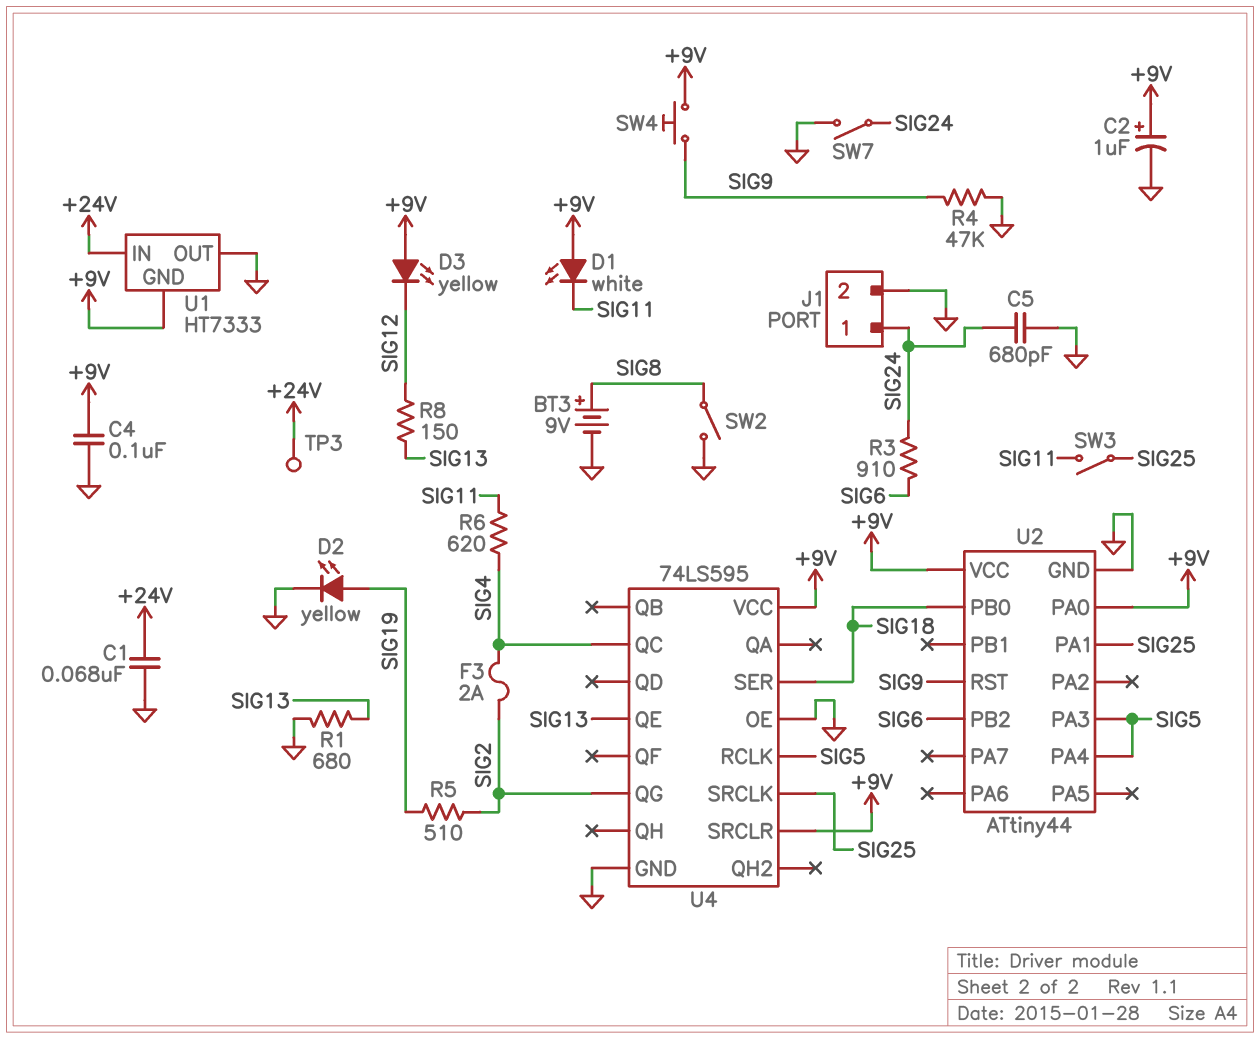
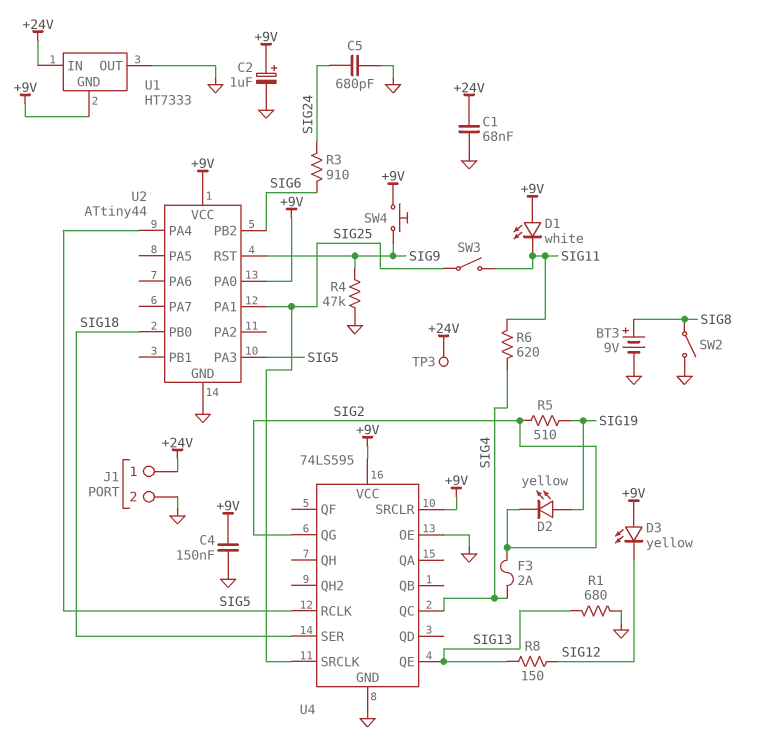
C4: 100nF (+9V, GND) -> 150nF (+9V, GND)
D2: LED yellow (A SIG19, K GND) -> LED yellow (A SIG19, K SIG2)
J1 pin 1: SIG24 -> +24V
SW7: switch (GND, SIG24) -> none

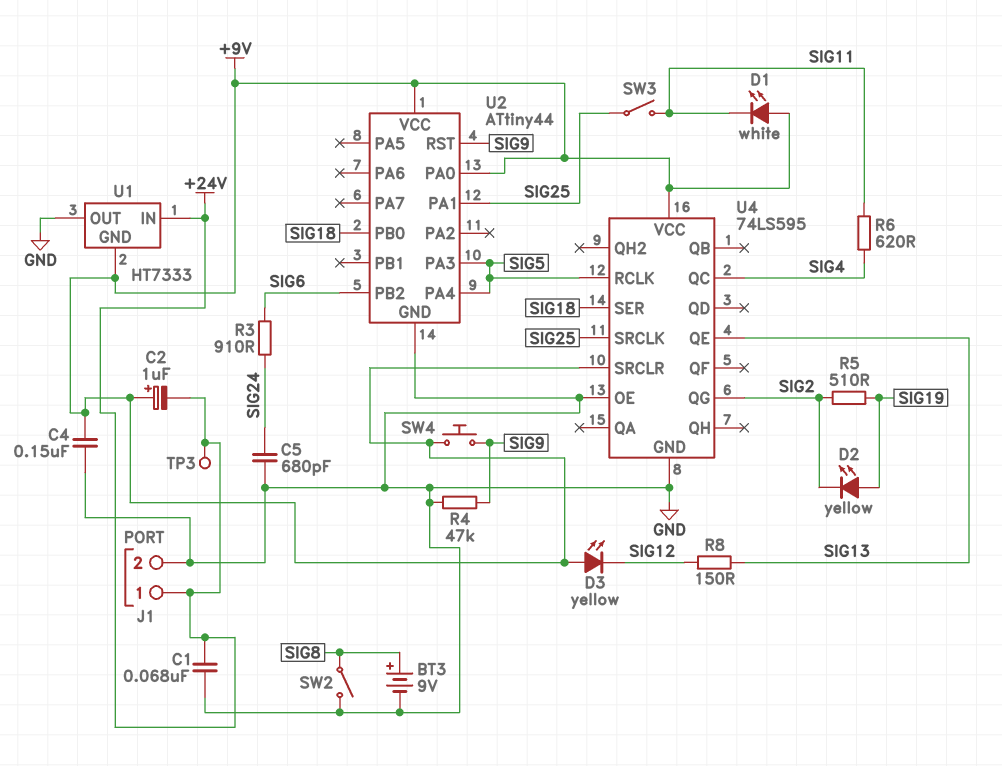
C2: 1uF (plus +9V, minus GND) -> 1uF (plus +9V, minus +24V)
F3: 2A (SIG2, SIG4) -> none
R1: 680 (GND, SIG13) -> none

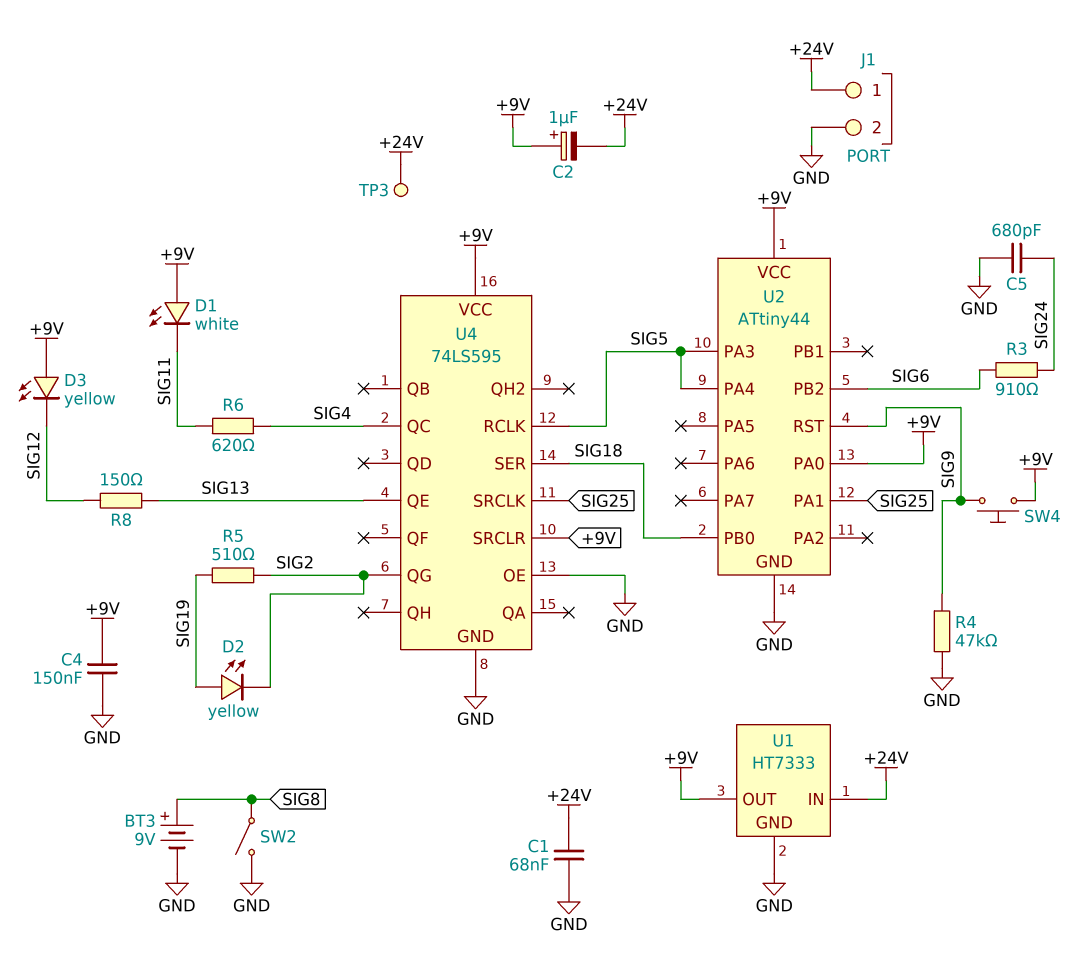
SW3: switch (SIG11, SIG25) -> none
U1 pin GND: +9V -> GND
U1 pin OUT: GND -> +9V

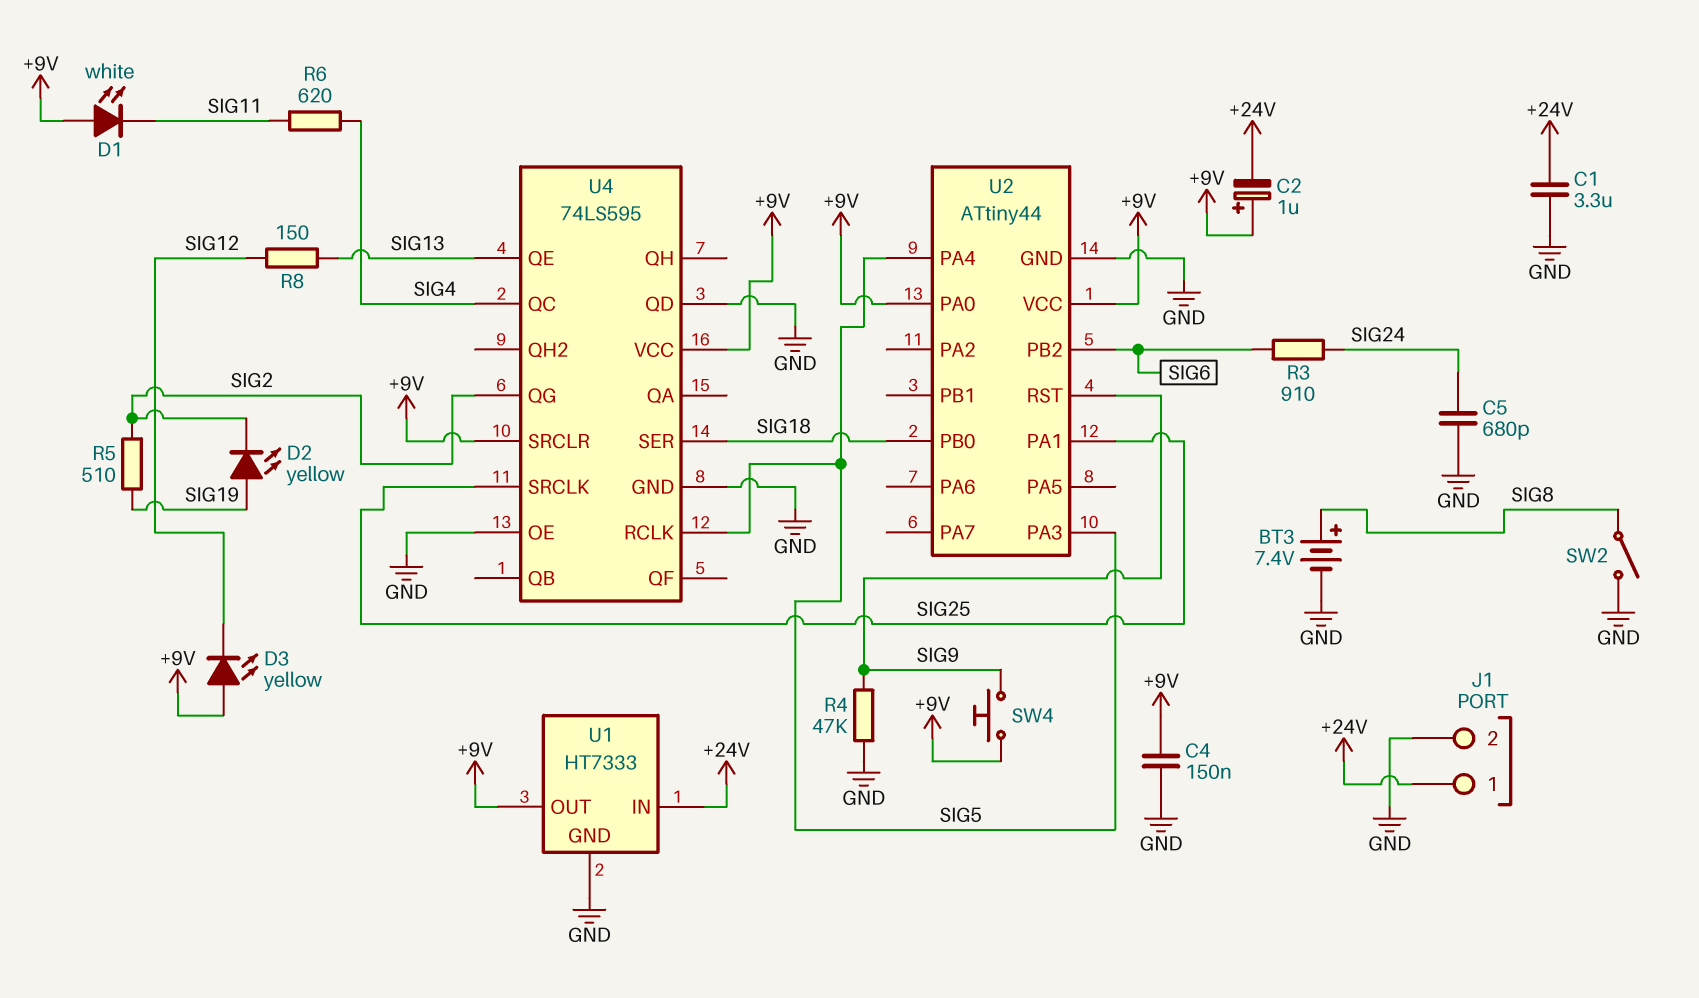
BT3: 9V (plus SIG8, minus GND) -> 7.4V (plus SIG8, minus GND)
C1: 68nF (+24V, GND) -> 3.3uF (+24V, GND)
TP3: test point (+24V) -> none
U4 pin QD: none -> GND

